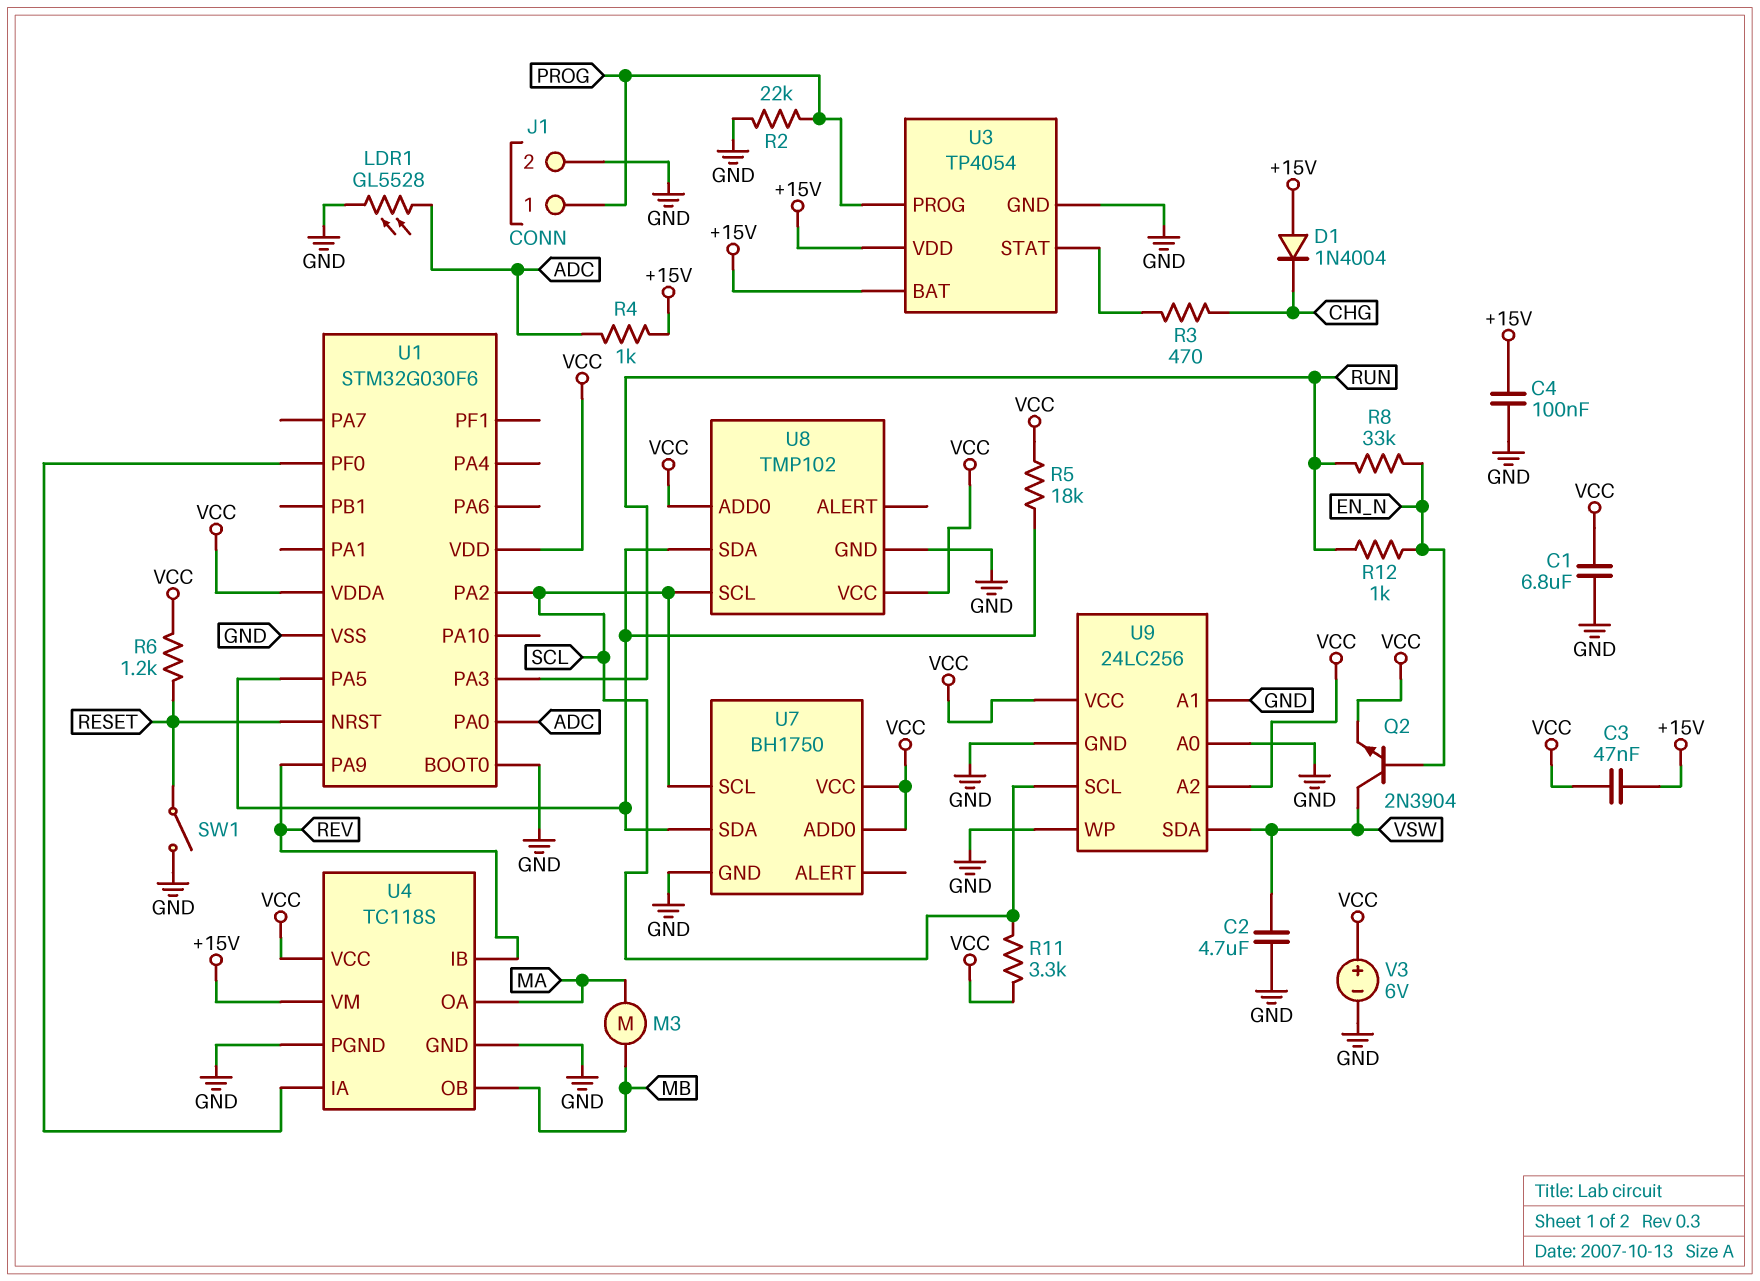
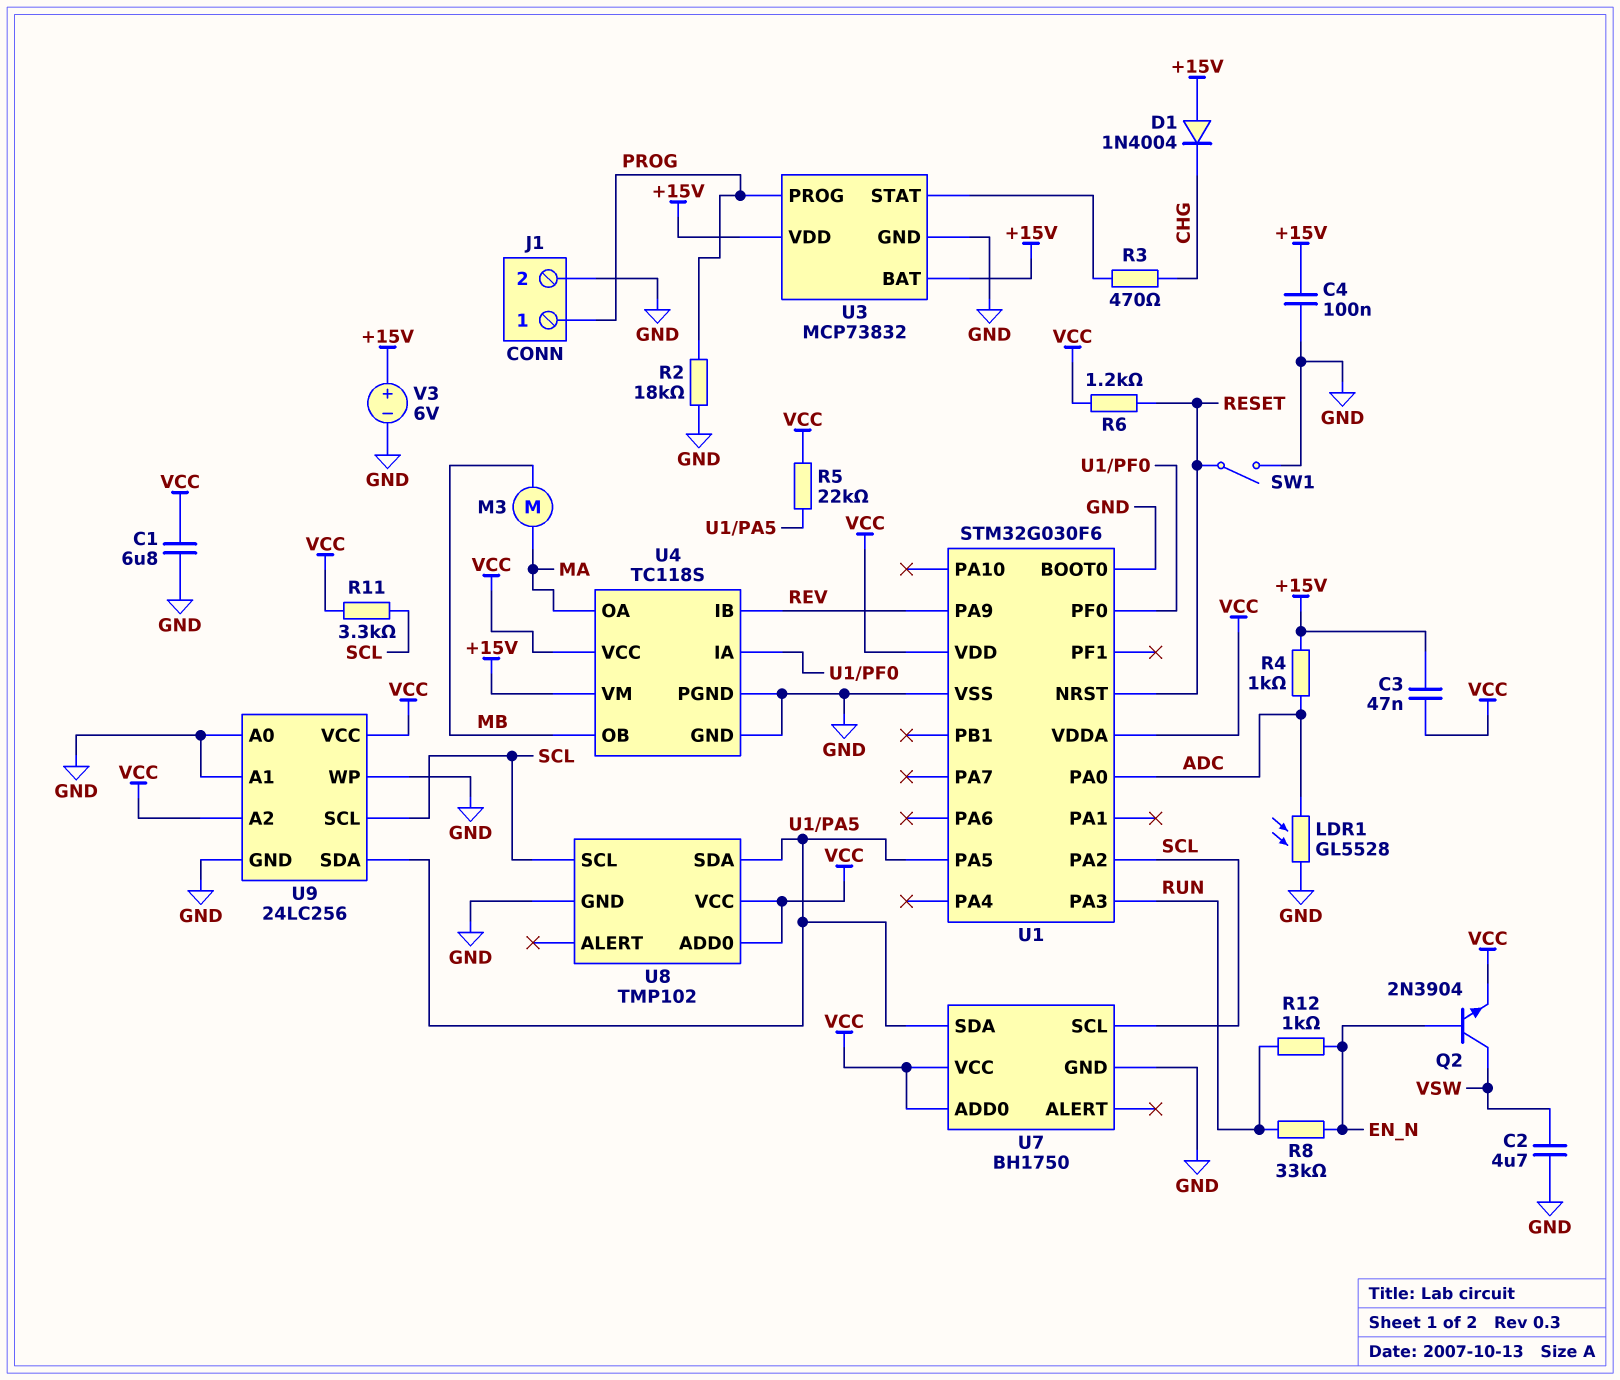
R2: 22k (GND, PROG) -> 18k (GND, PROG)
R5: 18k (U1/PA5, VCC) -> 22k (U1/PA5, VCC)
U3: TP4054 -> MCP73832
U9 pin SDA: VSW -> U1/PA5
V3: 6V (plus VCC, minus GND) -> 6V (plus +15V, minus GND)

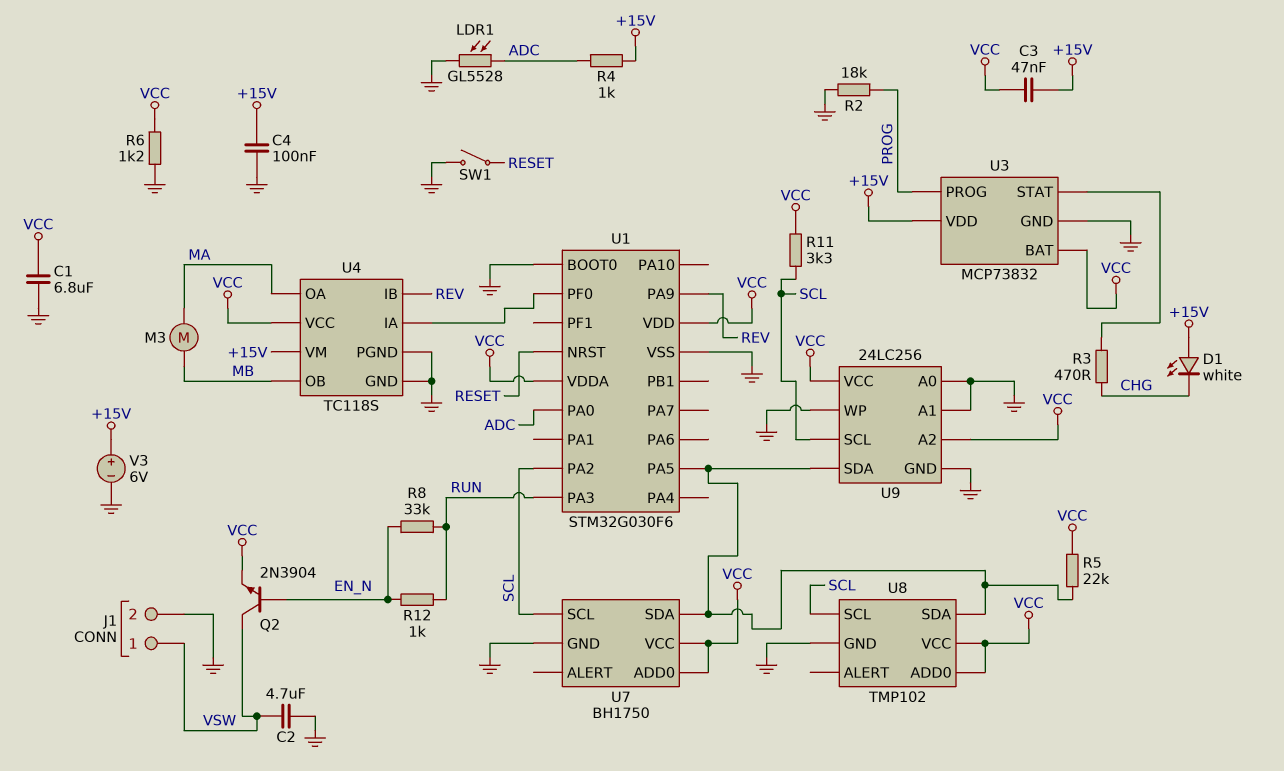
D1: diode 1N4004 (A +15V, K CHG) -> LED white (A +15V, K CHG)
J1 pin 1: PROG -> VSW
R6: 1.2k (RESET, VCC) -> 1.2k (GND, VCC)
U3 pin BAT: +15V -> VCC

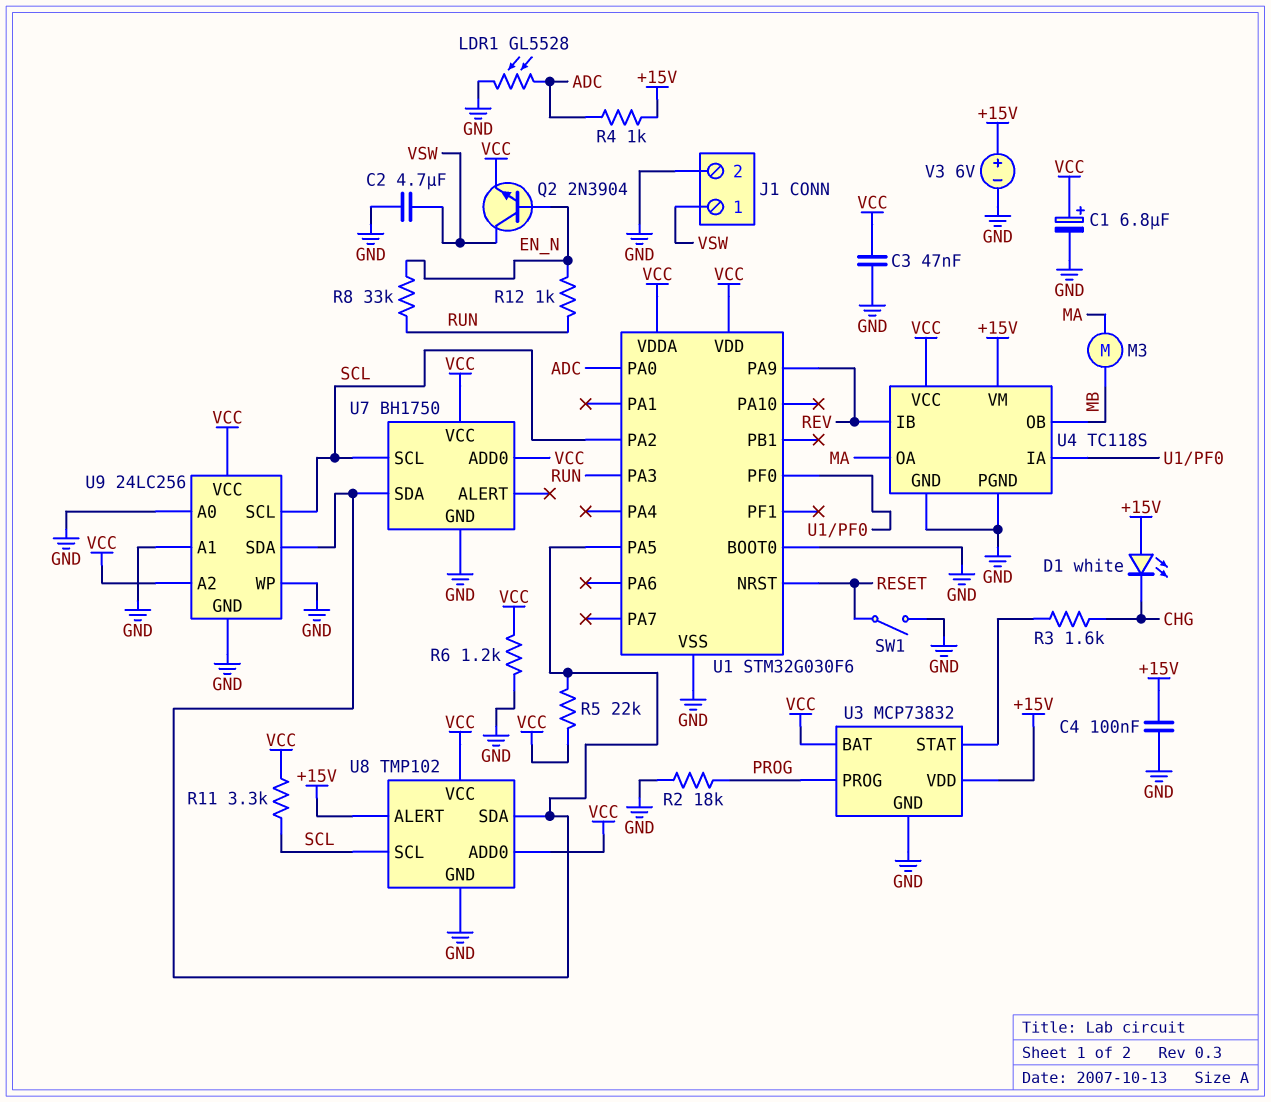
C1: 6.8uF (GND, VCC) -> 6.8uF (plus VCC, minus GND)
C3: 47nF (+15V, VCC) -> 47nF (GND, VCC)
R3: 470 (CHG, U3/STAT) -> 1.6k (CHG, U3/STAT)
U8 pin ALERT: none -> +15V

